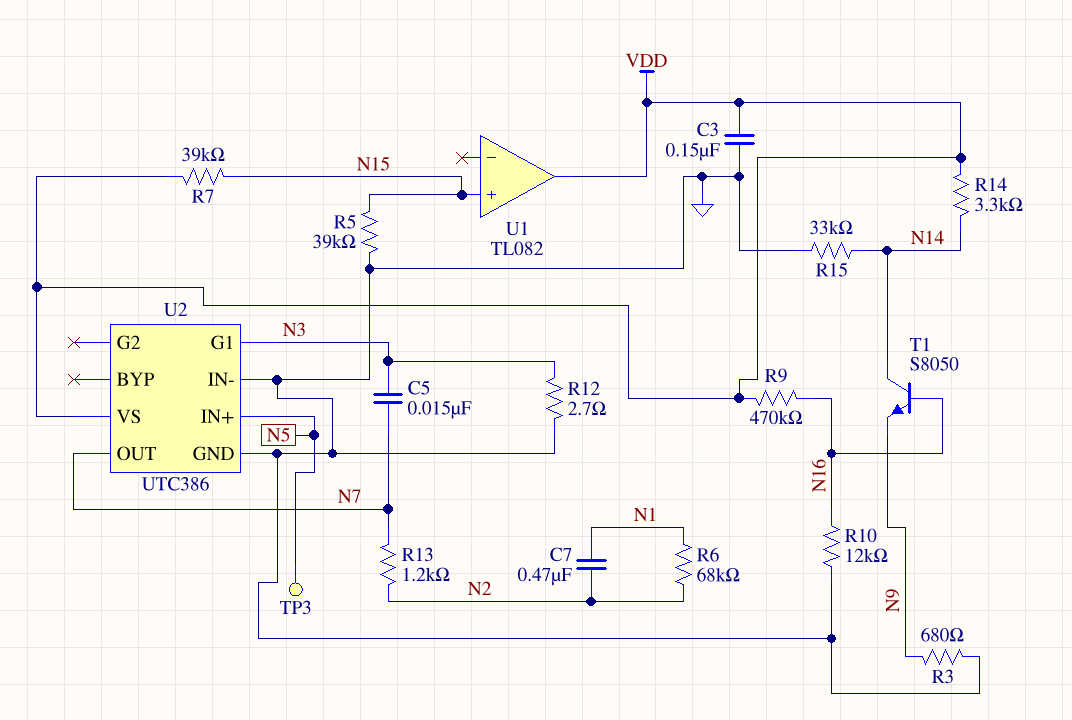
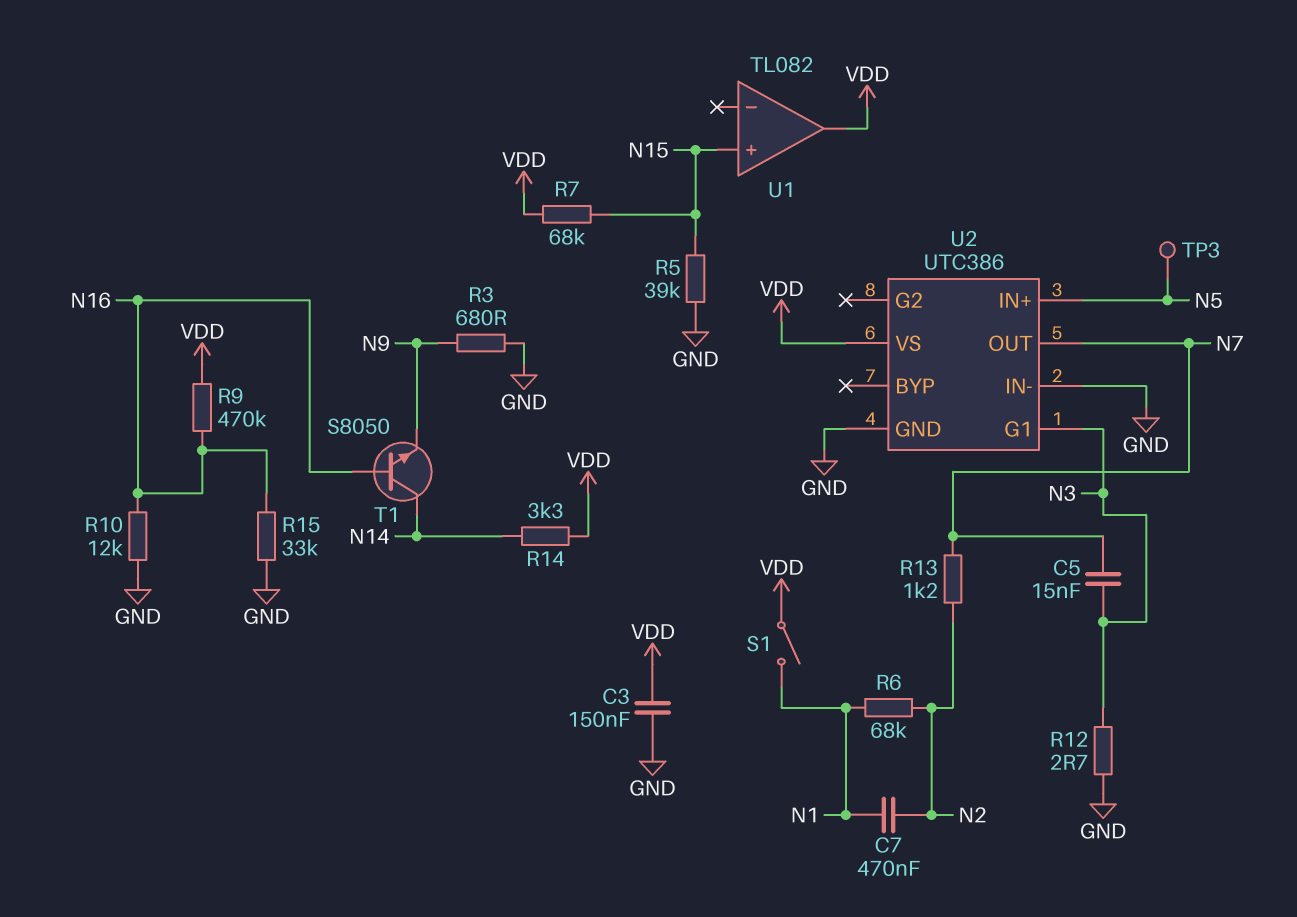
R7: 39k (N15, VDD) -> 68k (N15, VDD)
R15: 33k (GND, N14) -> 33k (GND, N16)
S1: none -> switch (N1, VDD)

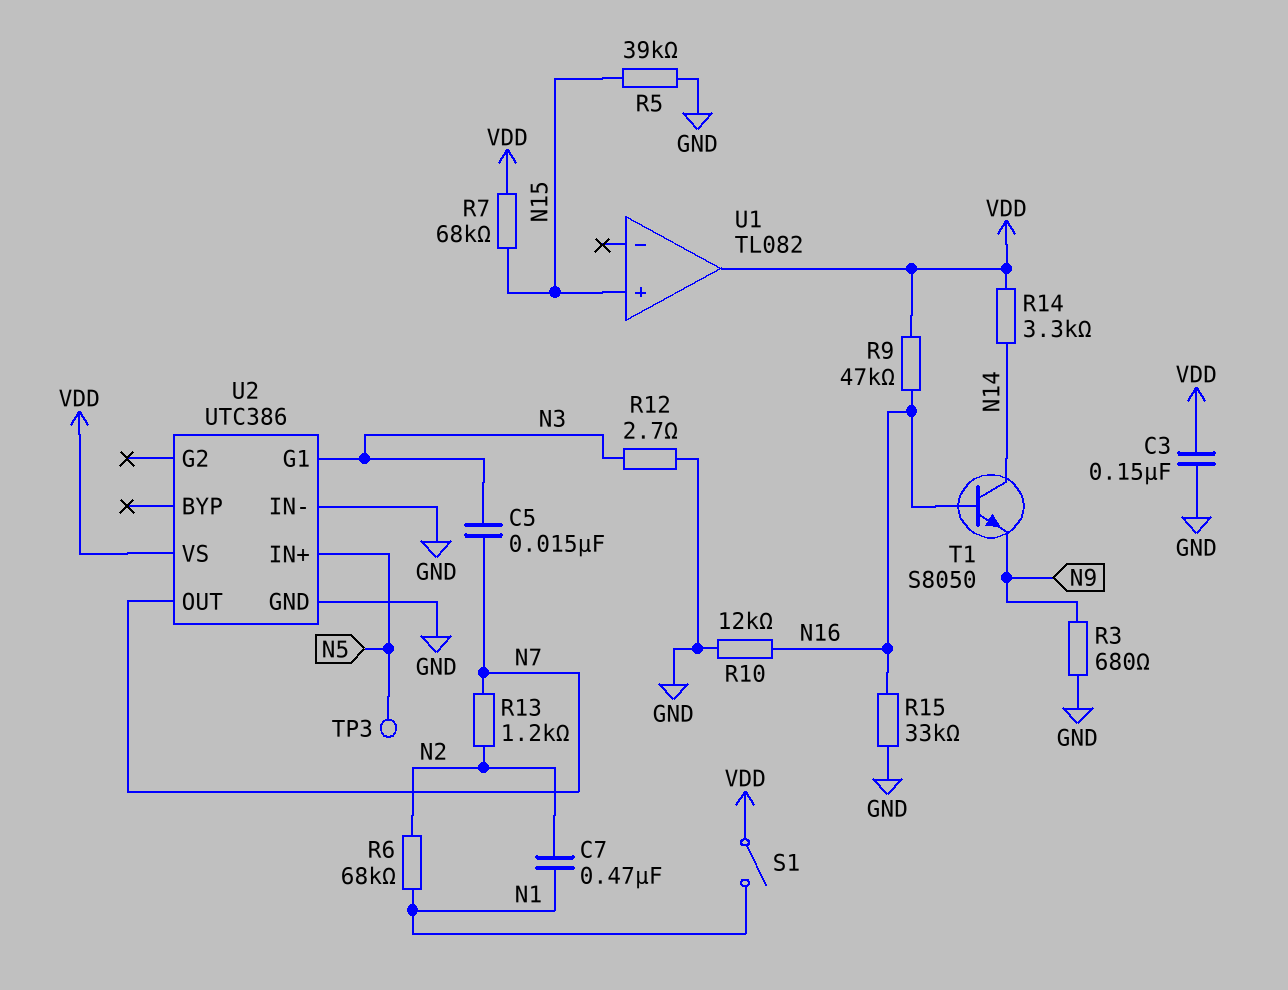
R9: 470k (N16, VDD) -> 47k (N16, VDD)

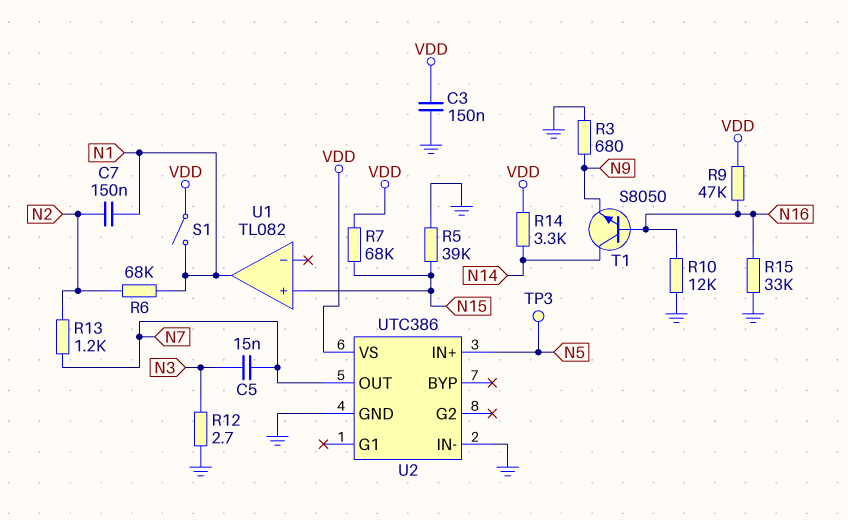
C7: 470nF (N1, N2) -> 150nF (N1, N2)
U1 pin out: VDD -> N1
U2 pin G1: N3 -> none

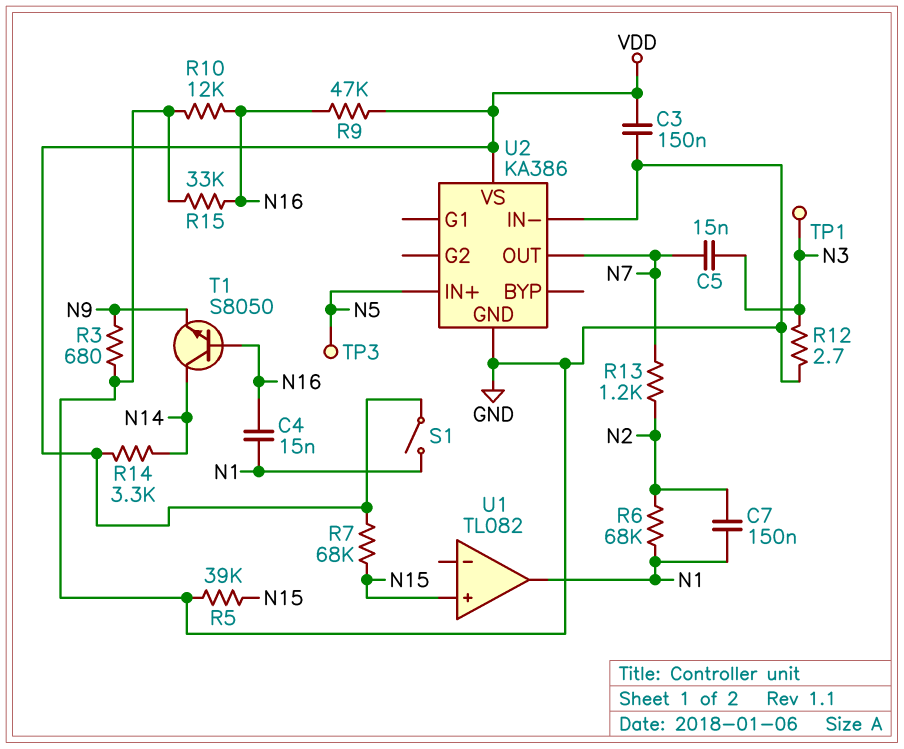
C4: none -> 15nF (N1, N16)
TP1: none -> test point (N3)
U2: UTC386 -> KA386

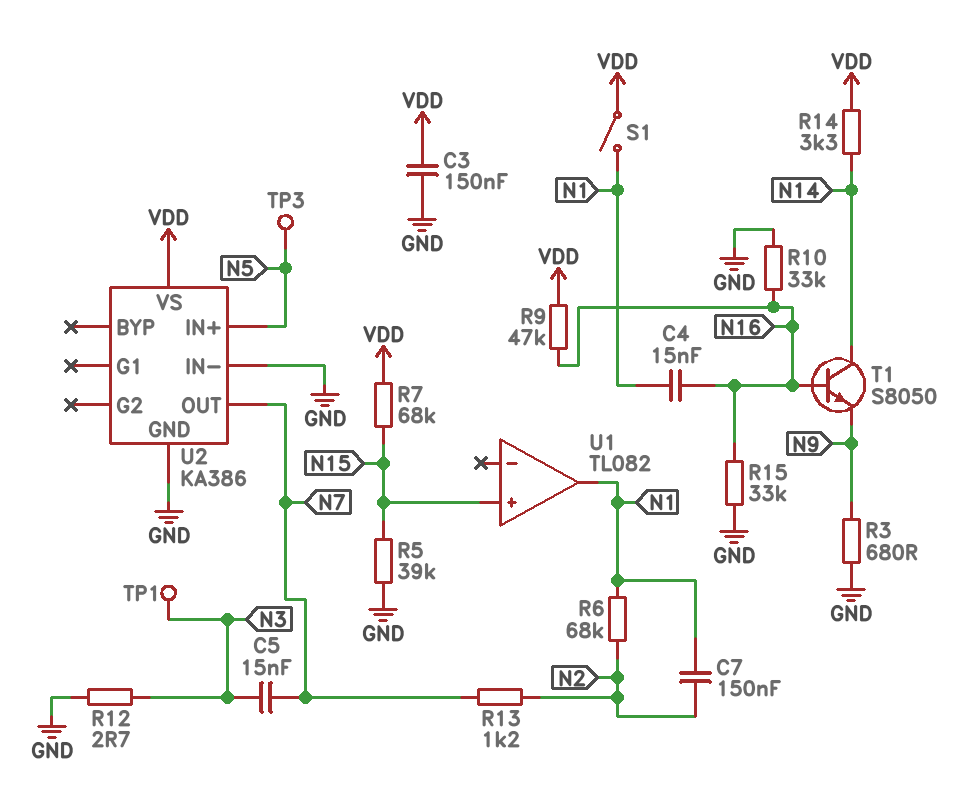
R10: 12k (GND, N16) -> 33k (GND, N16)

